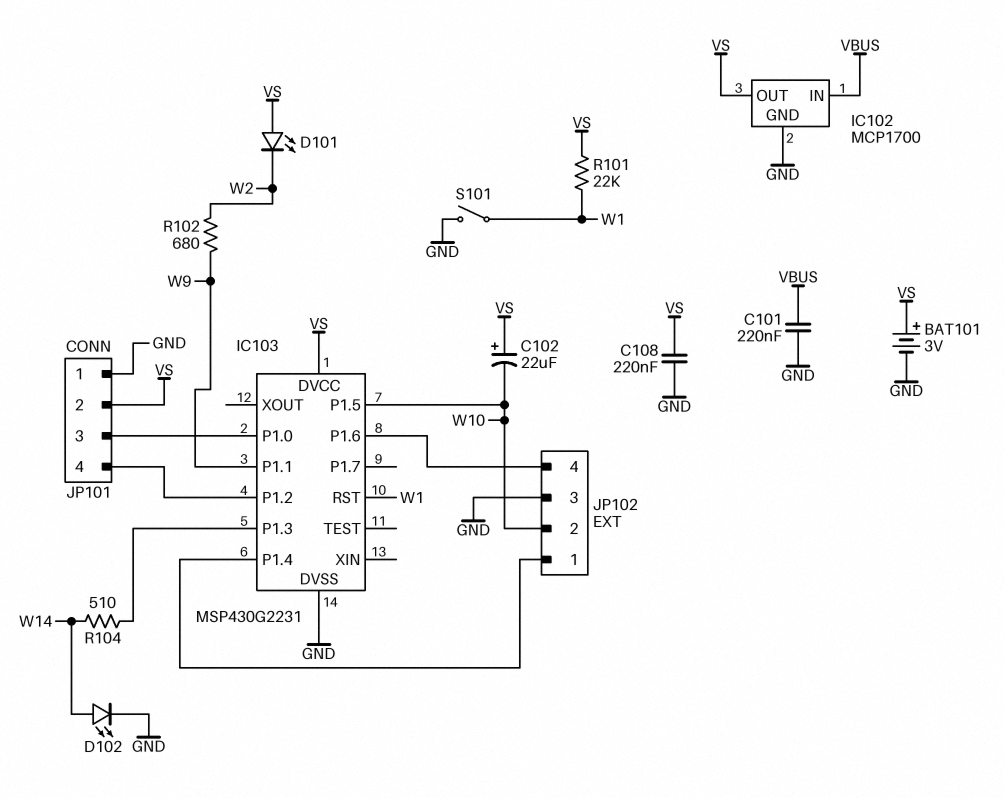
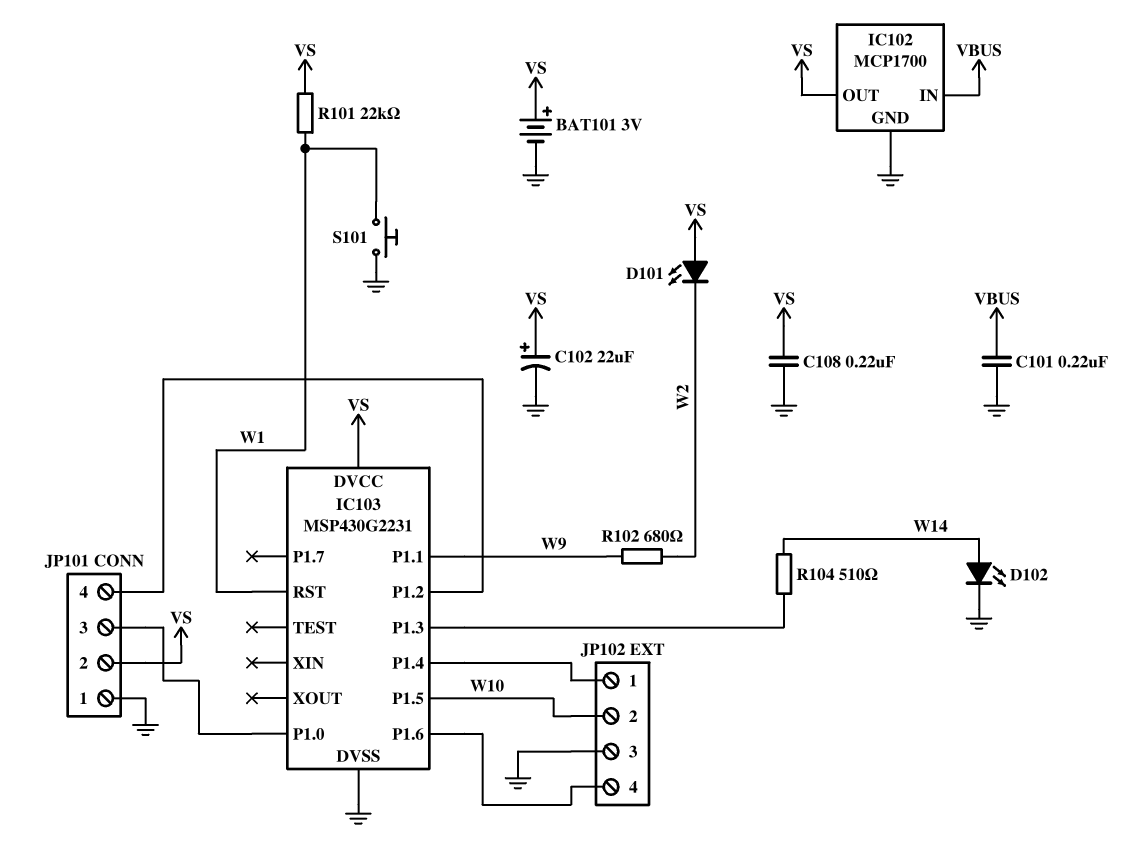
C102: 22uF (plus VS, minus W10) -> 22uF (plus VS, minus GND)
S101: switch (GND, W1) -> button (GND, W1)

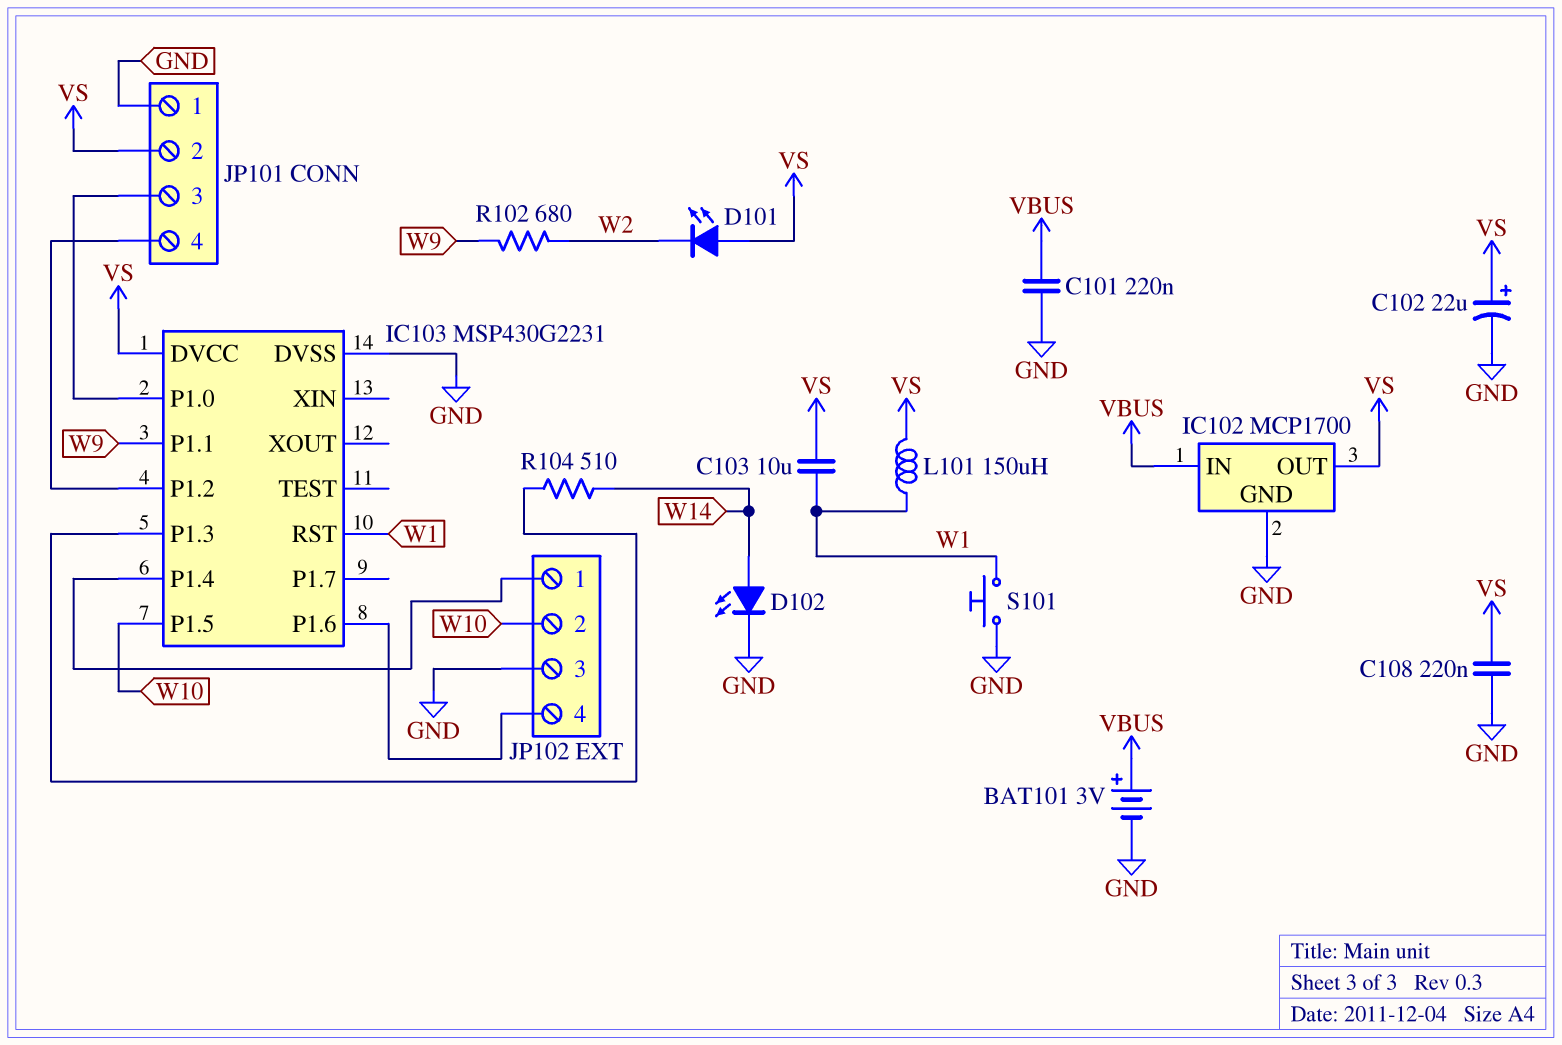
BAT101: 3V (plus VS, minus GND) -> 3V (plus VBUS, minus GND)
C103: none -> 10uF (VS, W1)
L101: none -> 150uH (VS, W1)
R101: 22k (VS, W1) -> none

